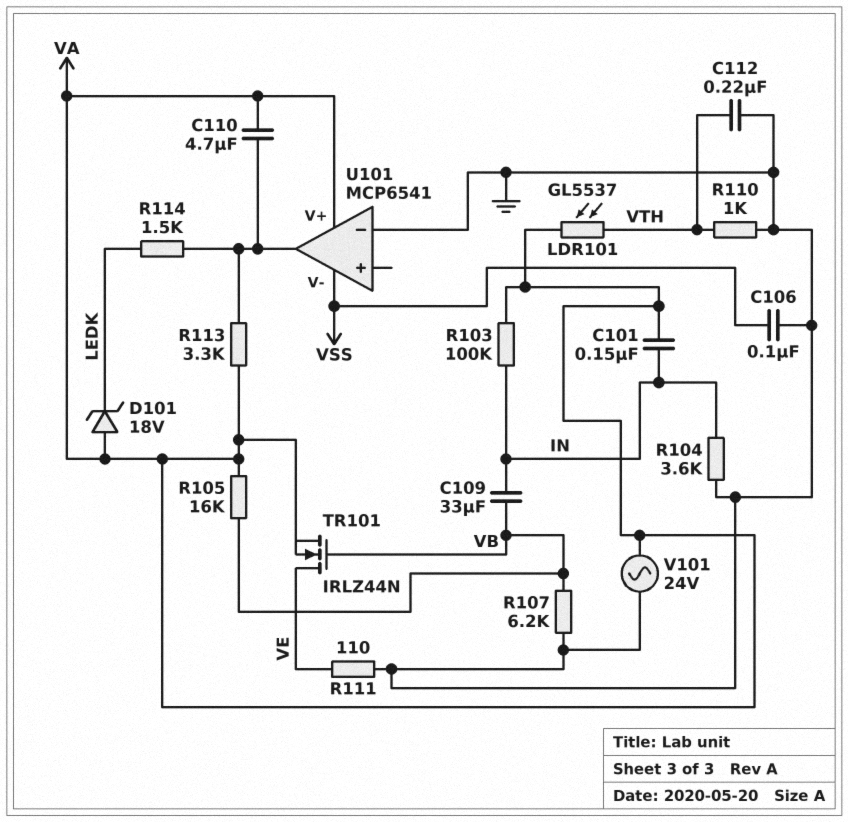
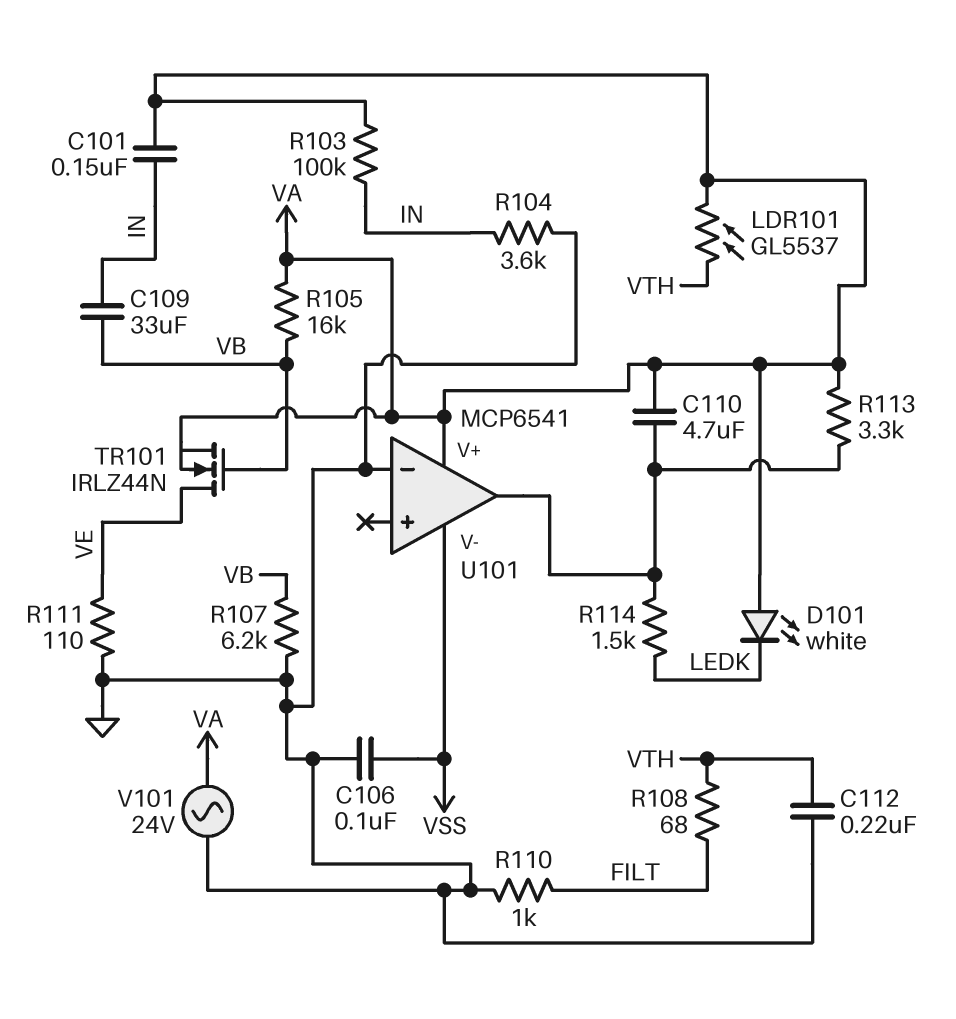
D101: zener 18V (A VA, K LEDK) -> LED white (A VA, K LEDK)
R108: none -> 68 (FILT, VTH)
R110: 1k (GND, VTH) -> 1k (FILT, GND)

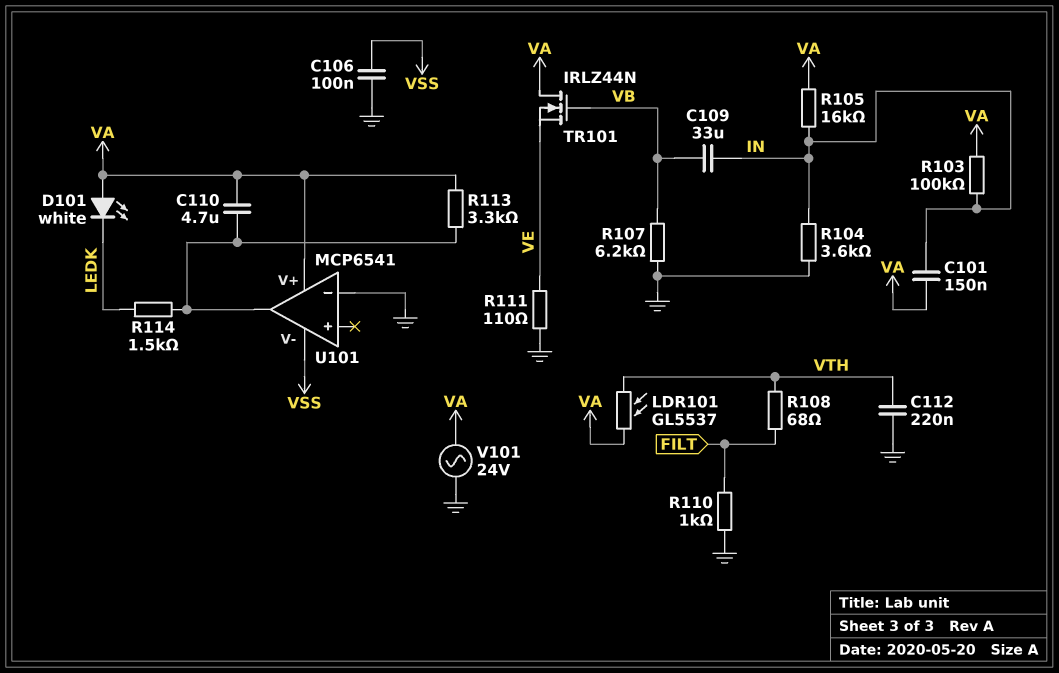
R105: 16k (VA, VB) -> 16k (IN, VA)
TR101: NMOS IRLZ44N (G VB, D VE, S VA) -> NMOS IRLZ44N (G VB, D VA, S VE)

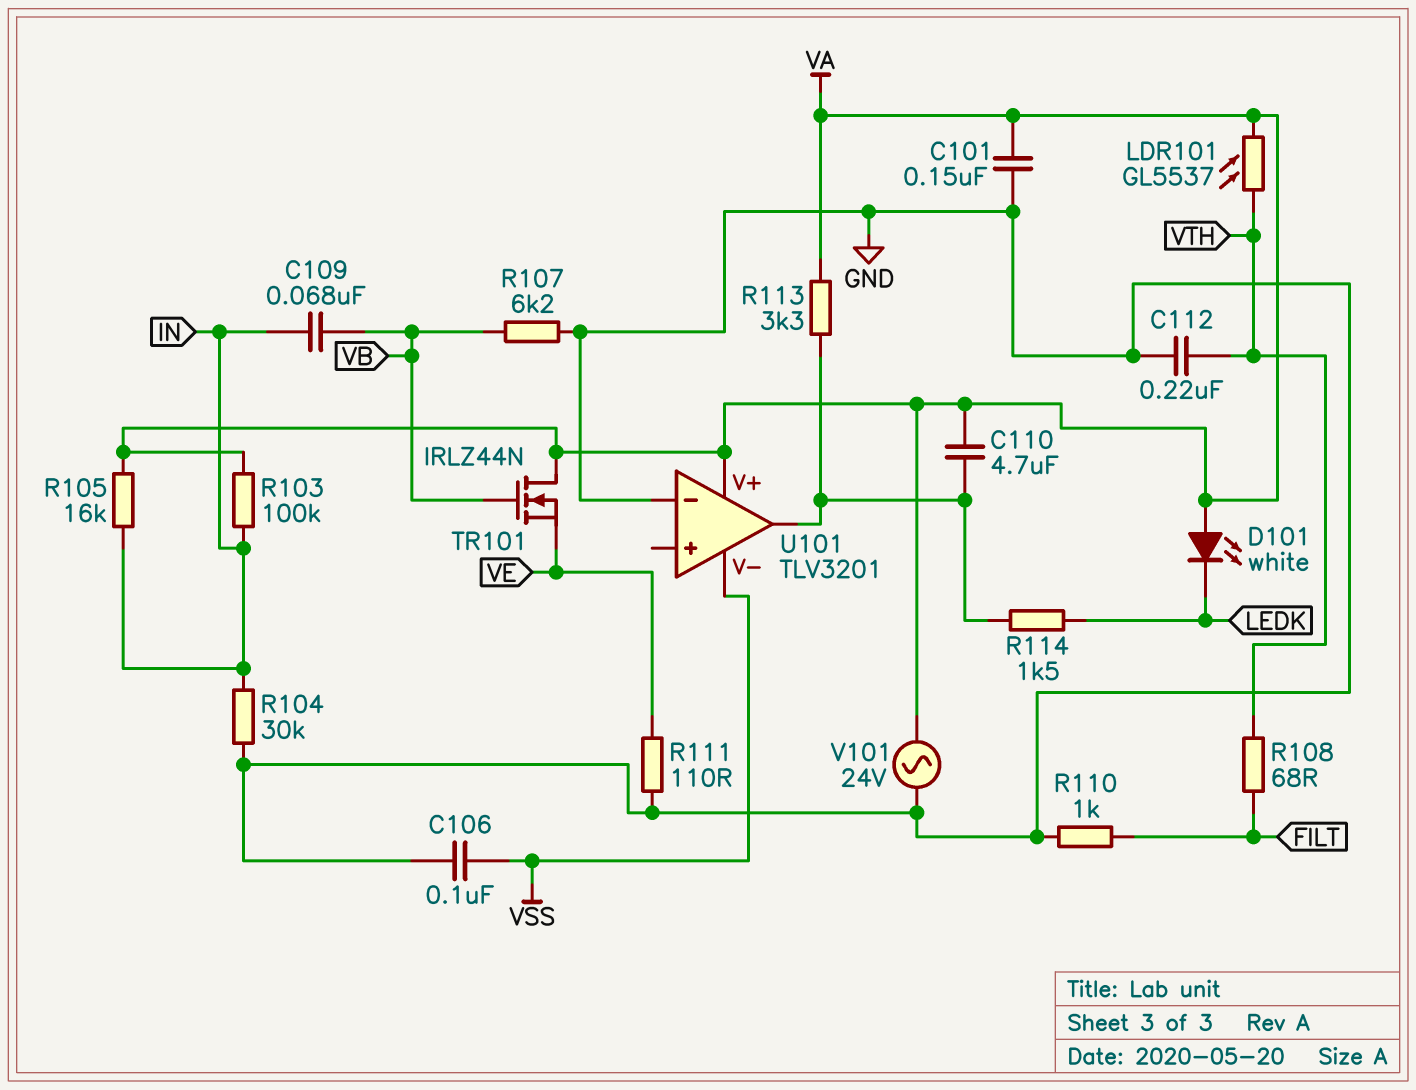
C101: 150nF (IN, VA) -> 150nF (GND, VA)
C109: 33uF (IN, VB) -> 68nF (IN, VB)
R104: 3.6k (GND, IN) -> 30k (GND, IN)
U101: MCP6541 -> TLV3201

